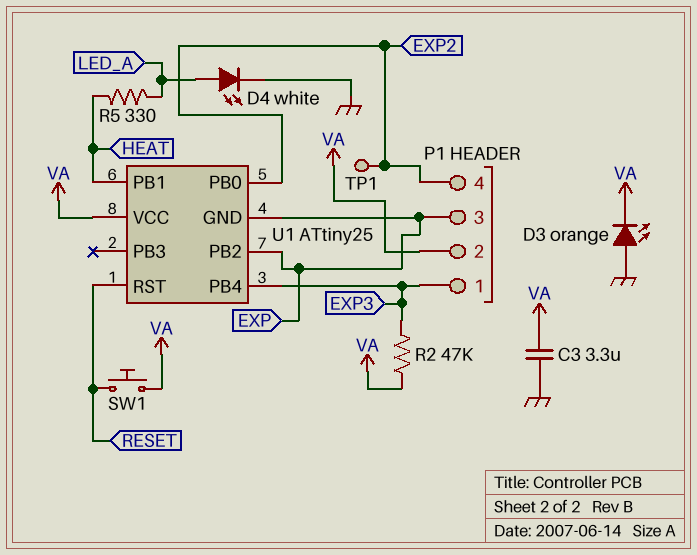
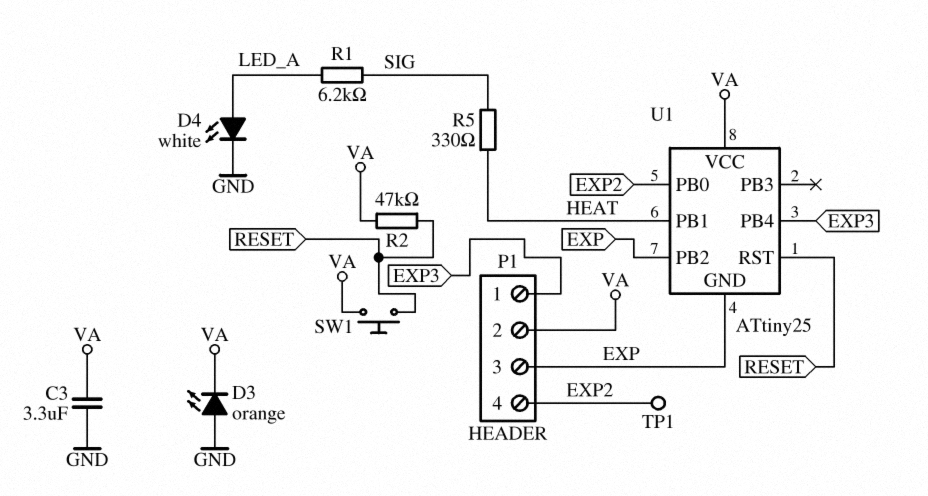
R1: none -> 6.2k (LED_A, SIG)
R2: 47k (EXP3, VA) -> 47k (RESET, VA)
R5: 330 (HEAT, LED_A) -> 330 (HEAT, SIG)

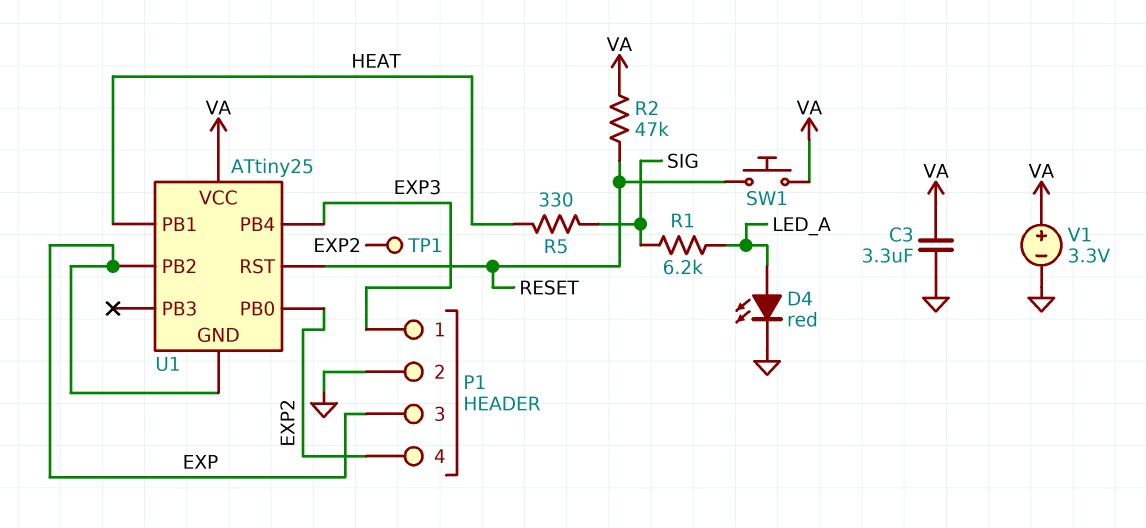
D3: LED orange (A GND, K VA) -> none
D4: LED white (A LED_A, K GND) -> LED red (A LED_A, K GND)
P1 pin 2: VA -> GND
V1: none -> 3.3V (plus VA, minus GND)

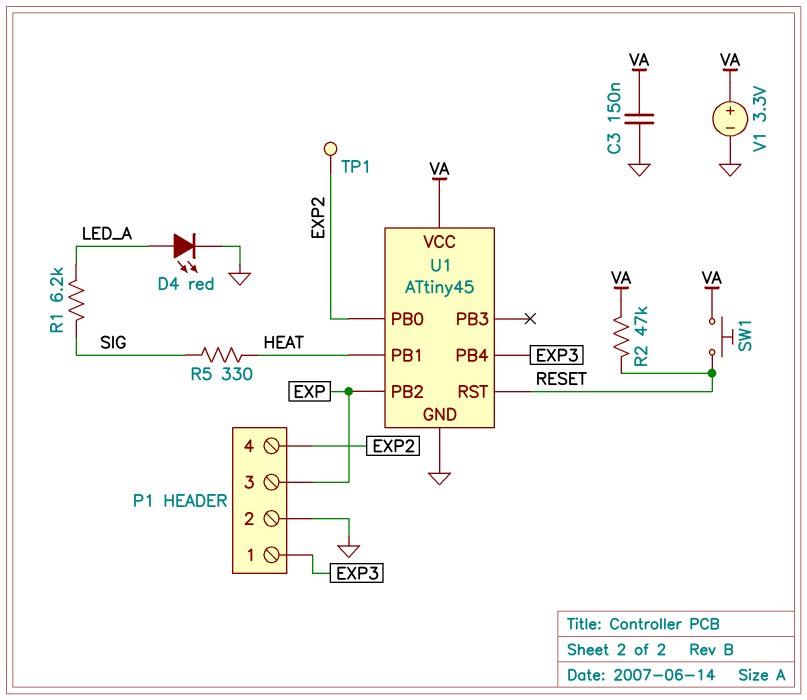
C3: 3.3uF (GND, VA) -> 150nF (GND, VA)
U1: ATtiny25 -> ATtiny45
U1 pin GND: EXP -> GND

